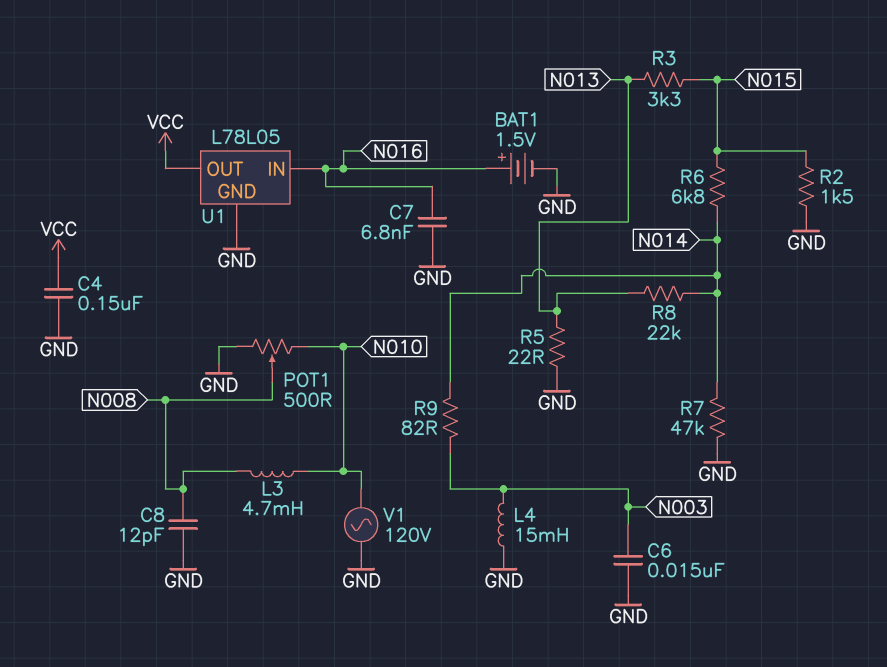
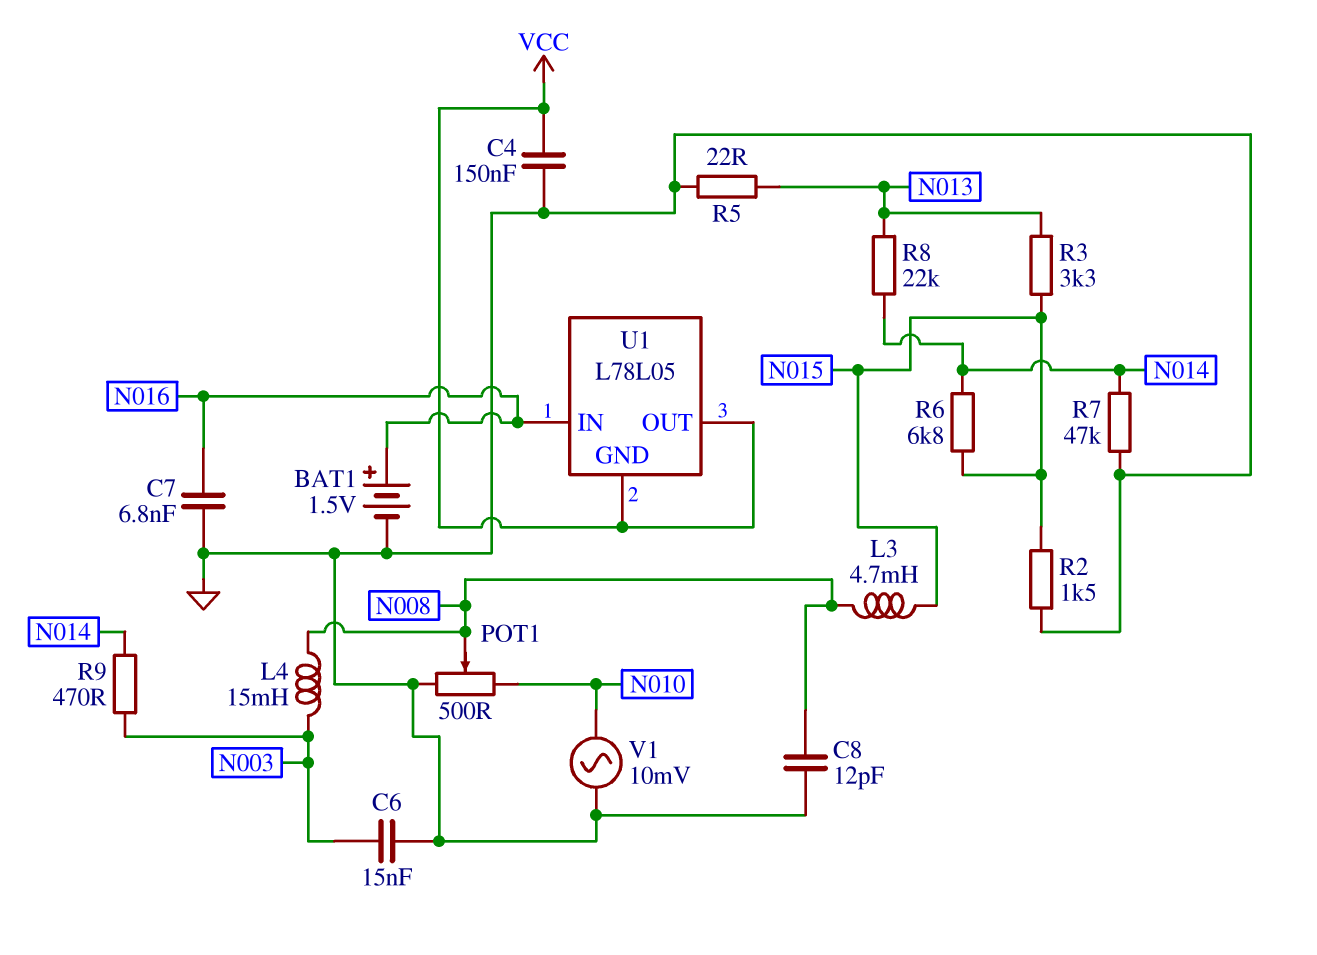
L3: 4.7mH (N008, N010) -> 4.7mH (N008, N015)
L4: 15mH (GND, N003) -> 15mH (N003, N008)
R9: 82 (N003, N014) -> 470 (N003, N014)
U1 pin GND: GND -> VCC
V1: AC 120V (GND, N010) -> AC 10mV (GND, N010)

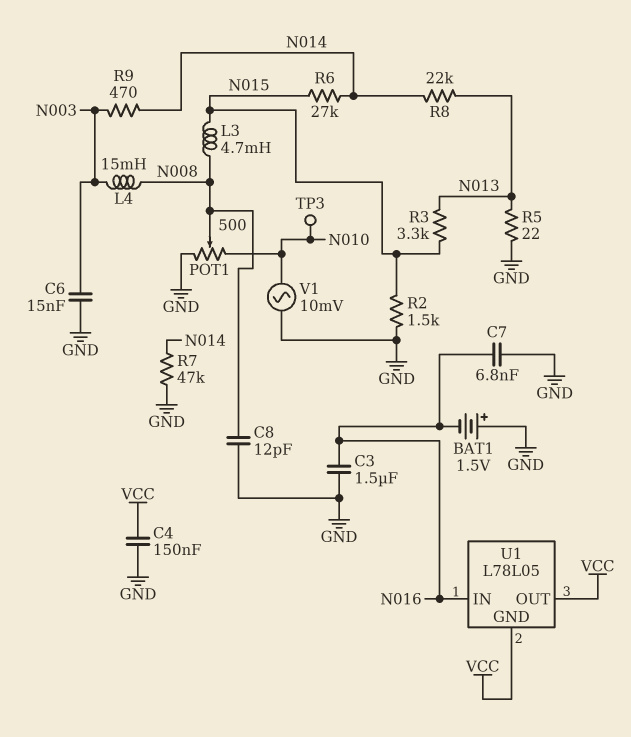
BAT1: 1.5V (plus N016, minus GND) -> 1.5V (plus GND, minus N016)
C3: none -> 1.5uF (GND, N016)
R6: 6.8k (N014, N015) -> 27k (N014, N015)
TP3: none -> test point (N010)

